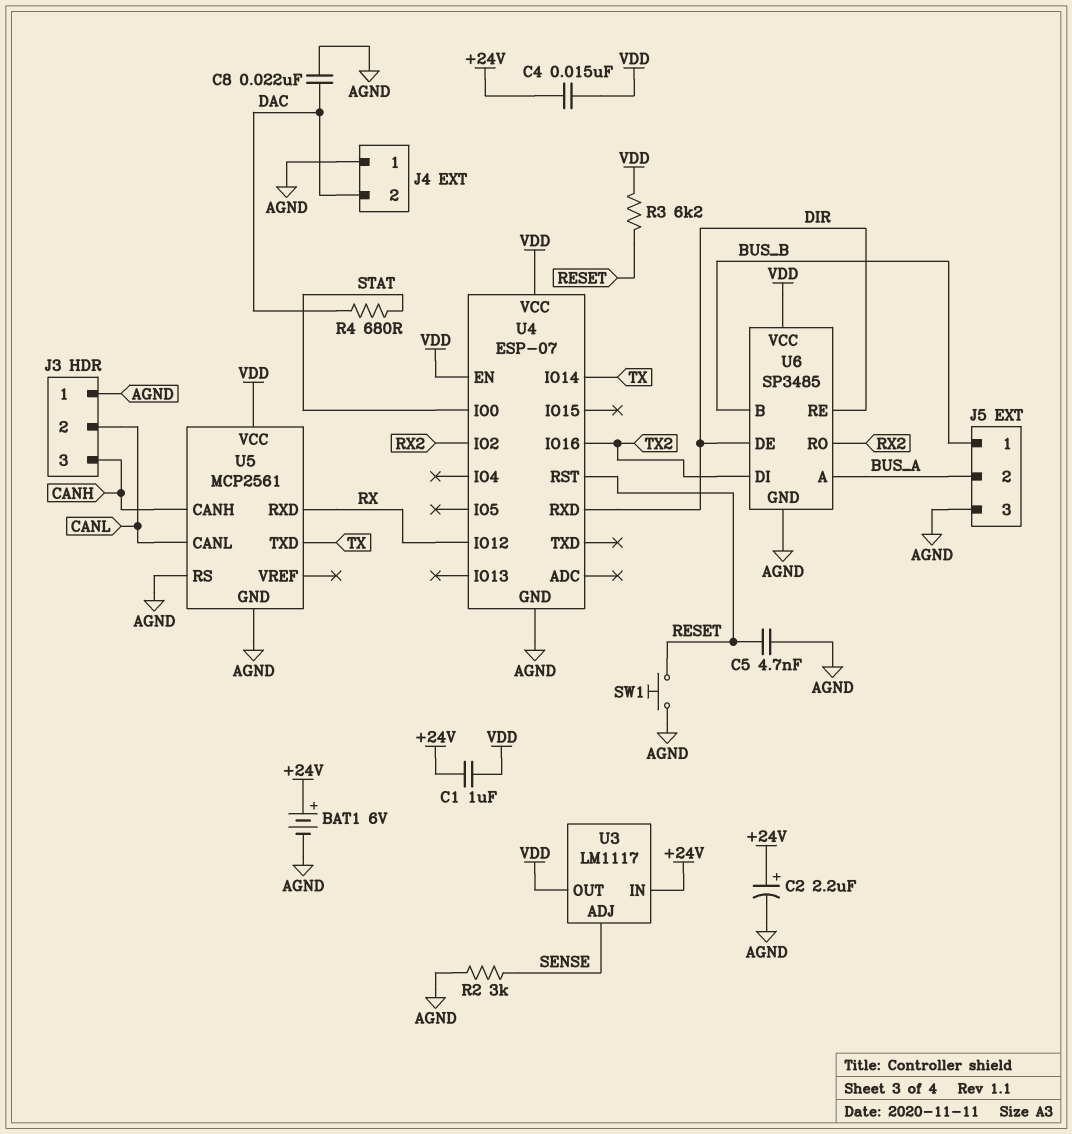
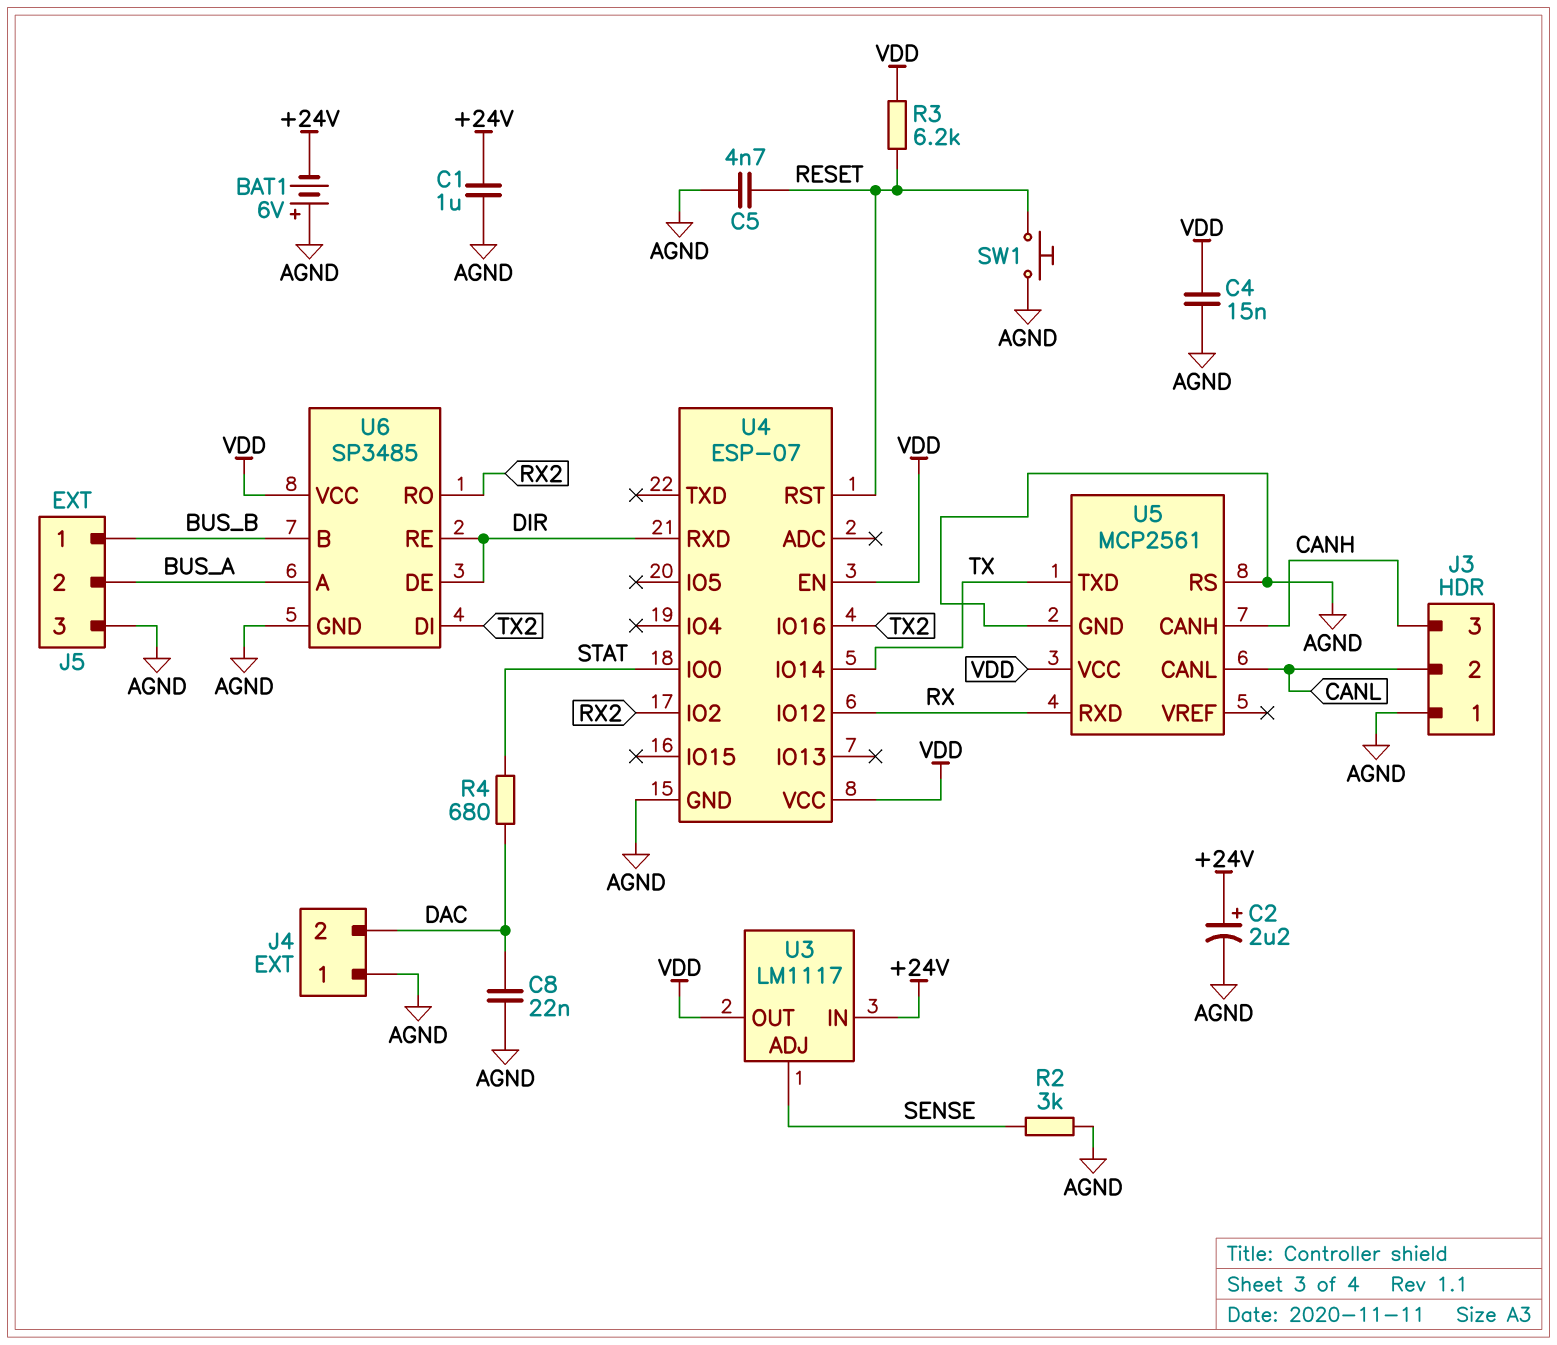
BAT1: 6V (plus +24V, minus AGND) -> 6V (plus AGND, minus +24V)
C1: 1uF (+24V, VDD) -> 1uF (+24V, AGND)
C4: 15nF (+24V, VDD) -> 15nF (AGND, VDD)

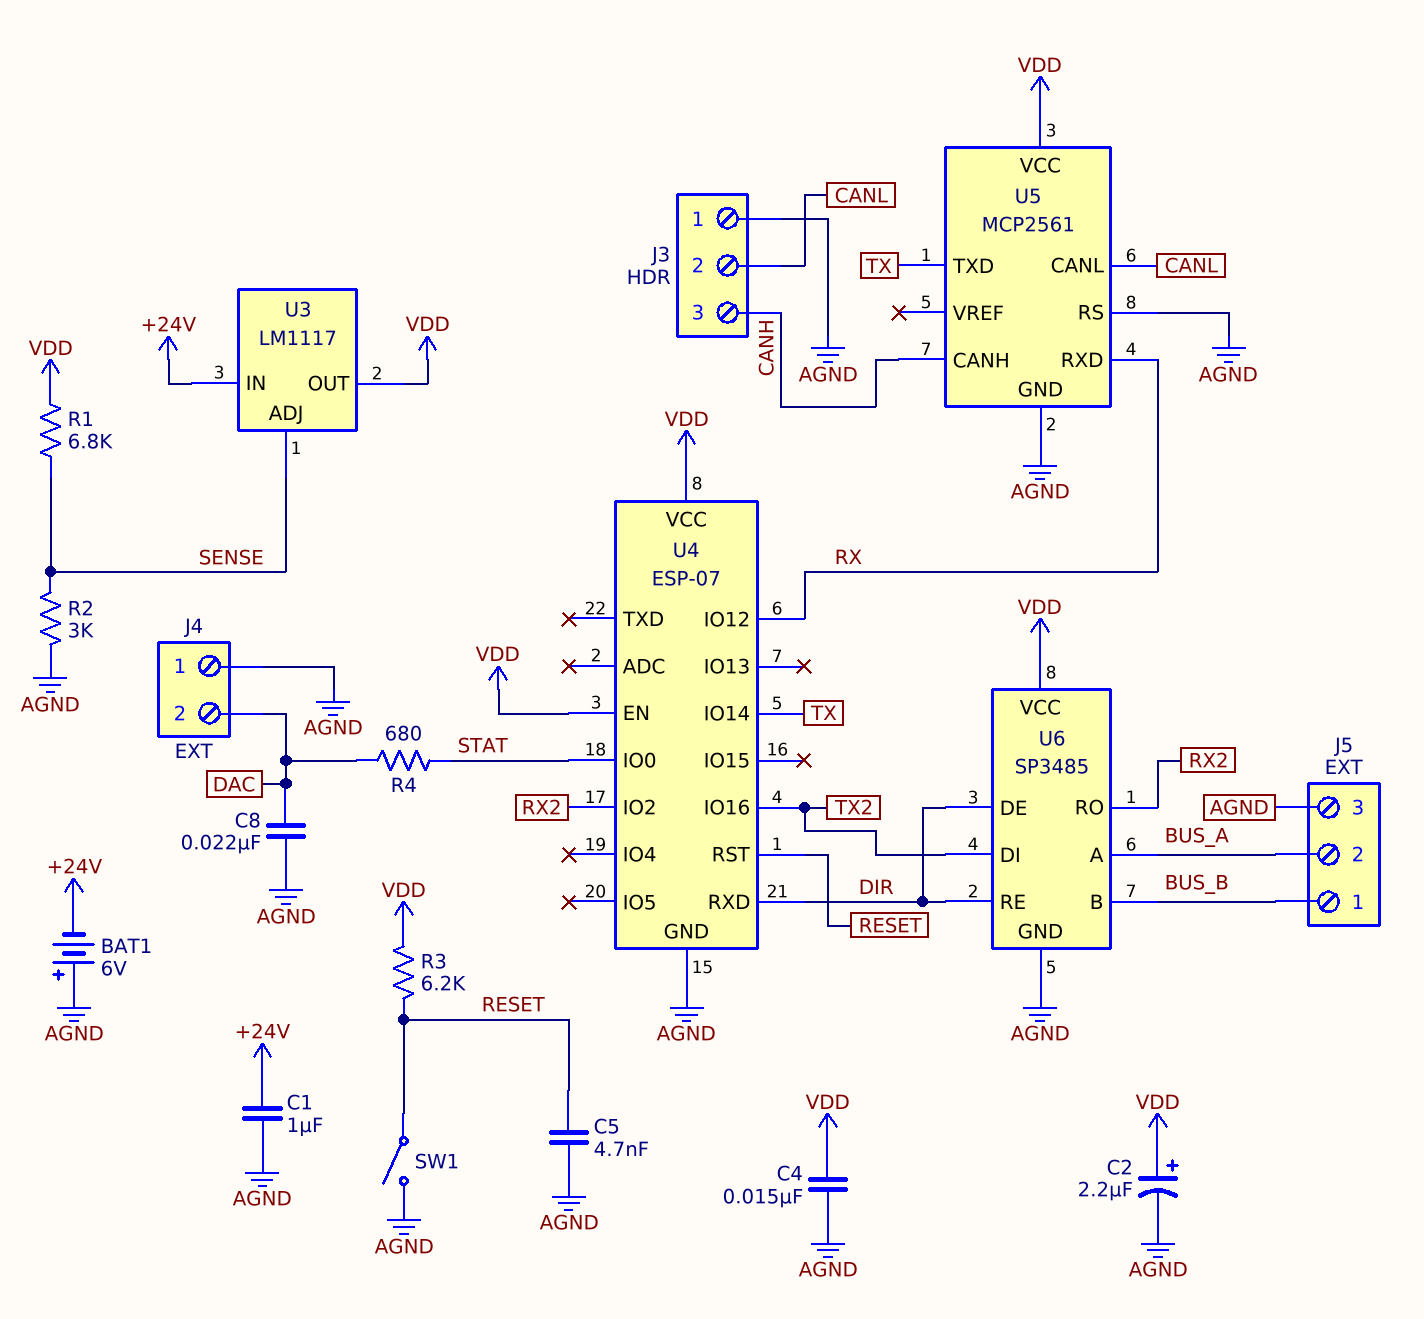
C2: 2.2uF (plus +24V, minus AGND) -> 2.2uF (plus VDD, minus AGND)
R1: none -> 6.8k (SENSE, VDD)
SW1: button (AGND, RESET) -> switch (AGND, RESET)

